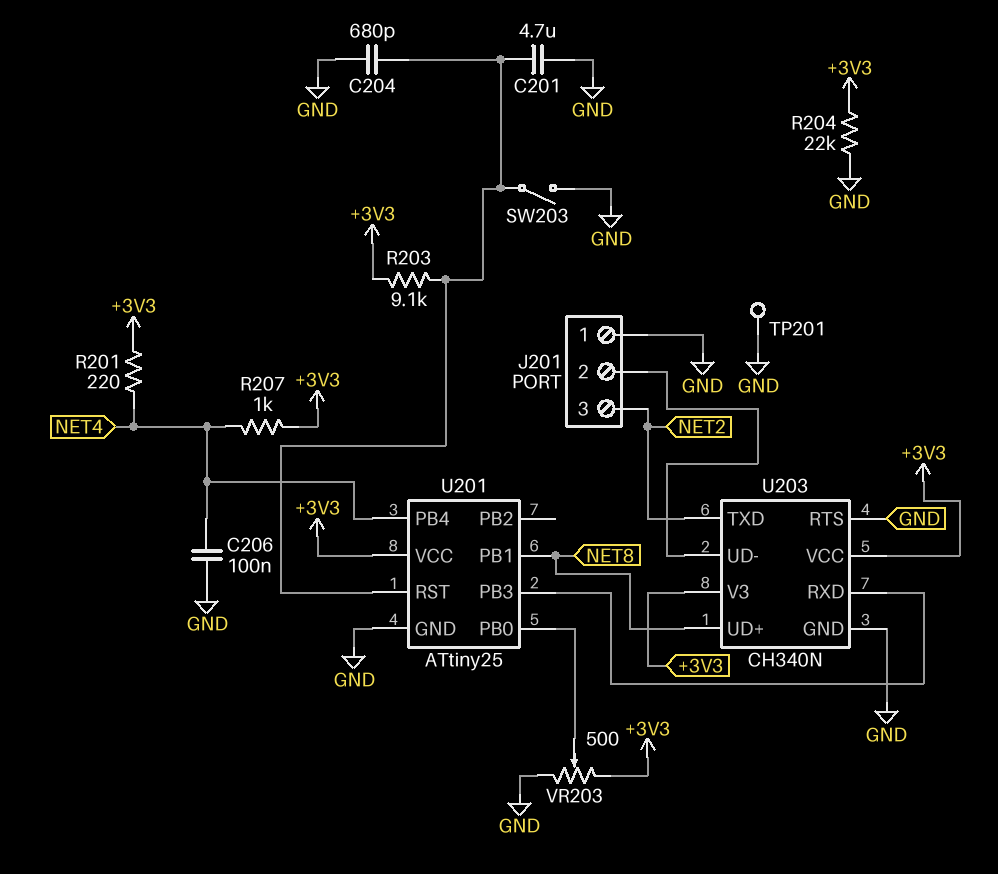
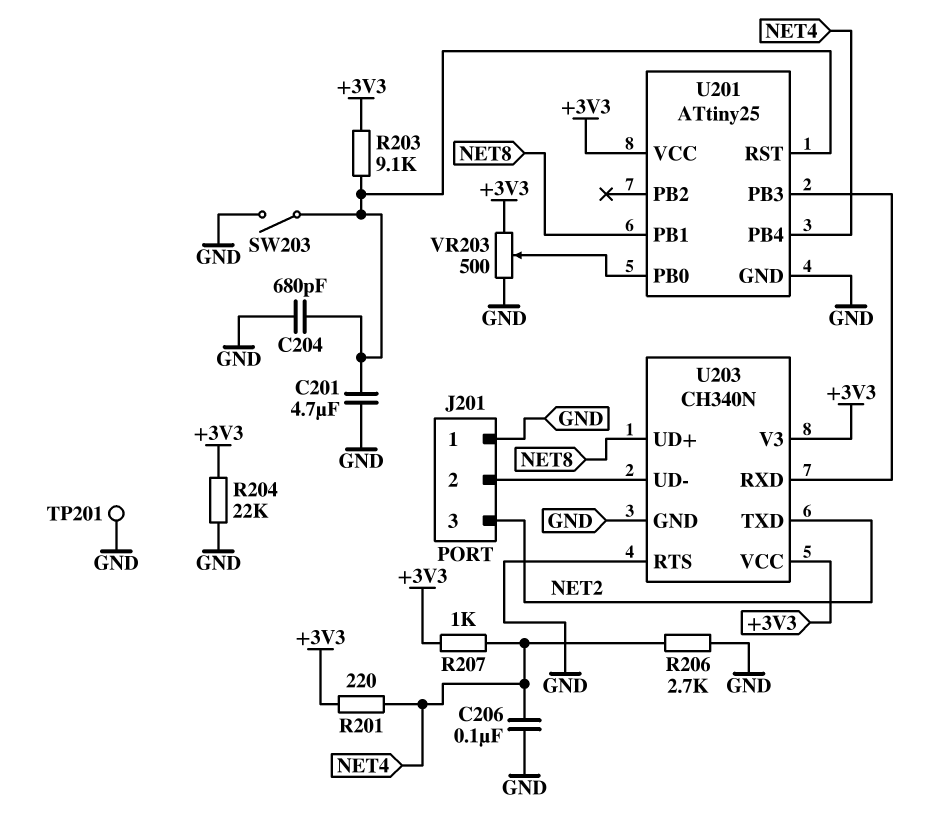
R206: none -> 2.7k (GND, NET4)

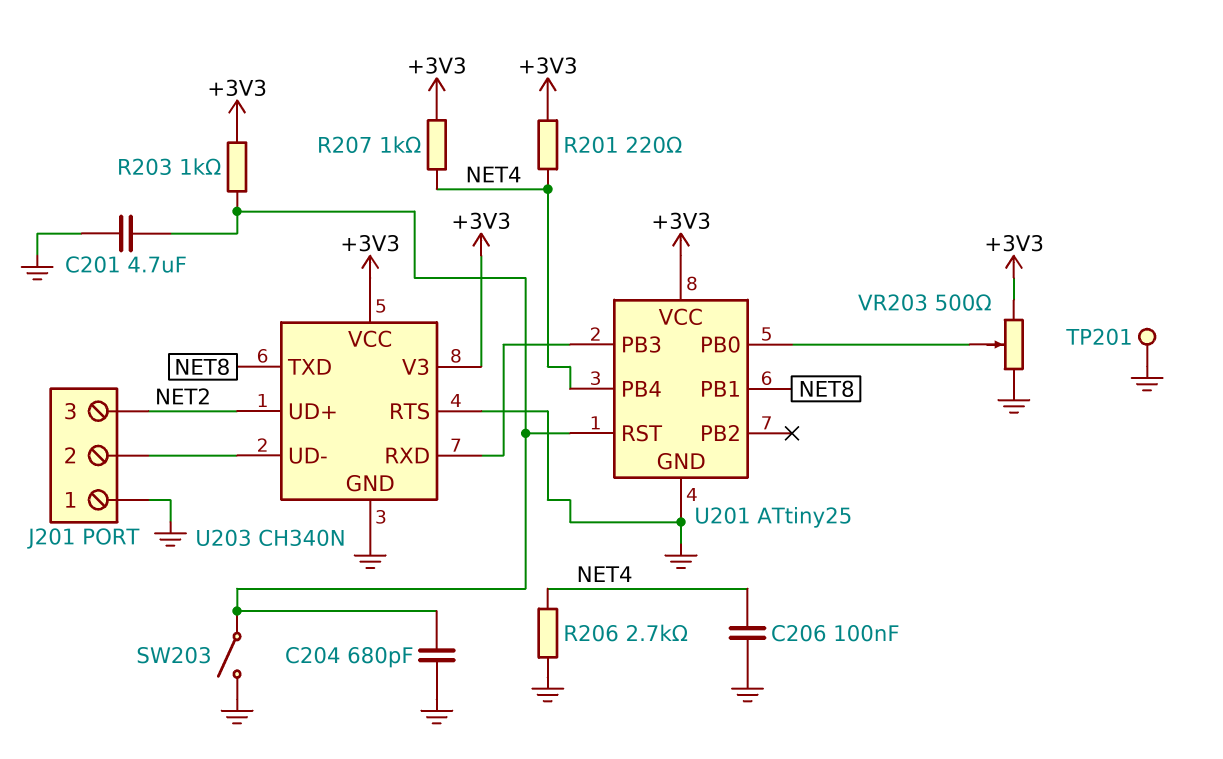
R203: 9.1k (+3V3, U201/RST) -> 1k (+3V3, U201/RST)
R204: 22k (+3V3, GND) -> none
U203 pin TXD: NET2 -> NET8
U203 pin UD+: NET8 -> NET2

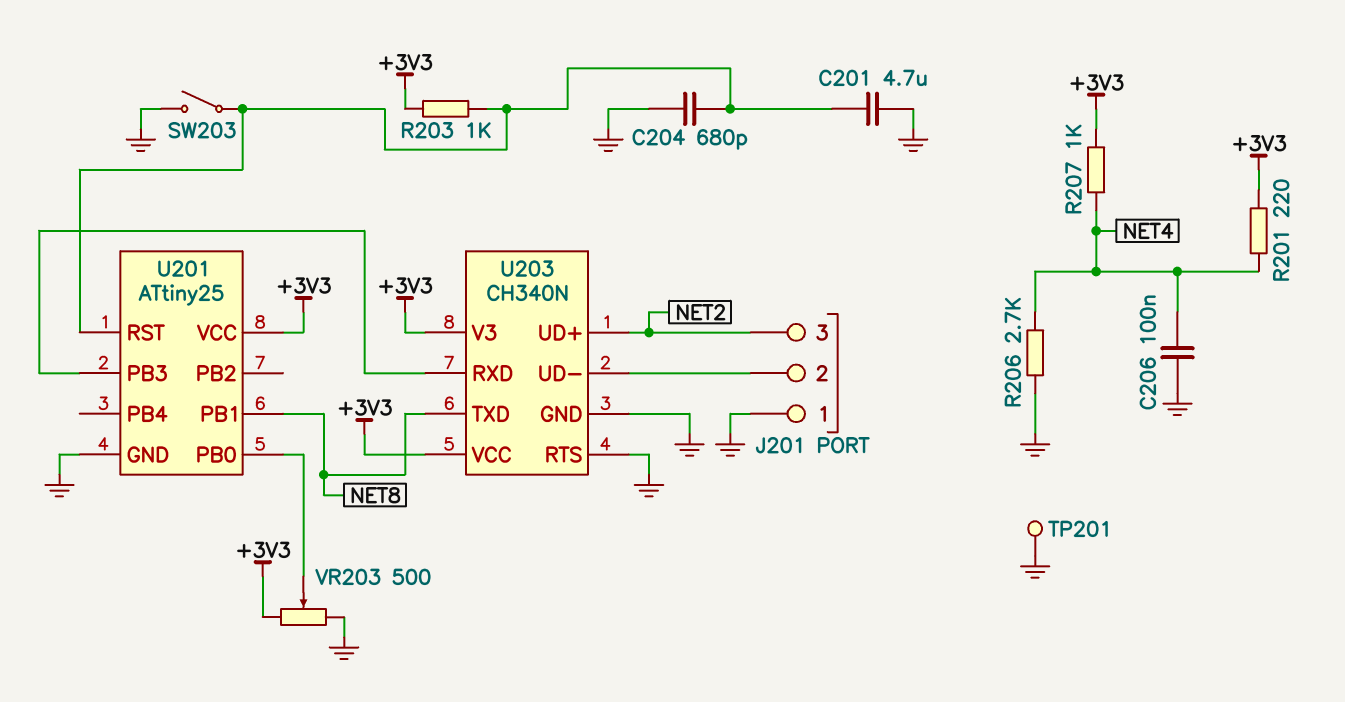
U201 pin PB4: NET4 -> none

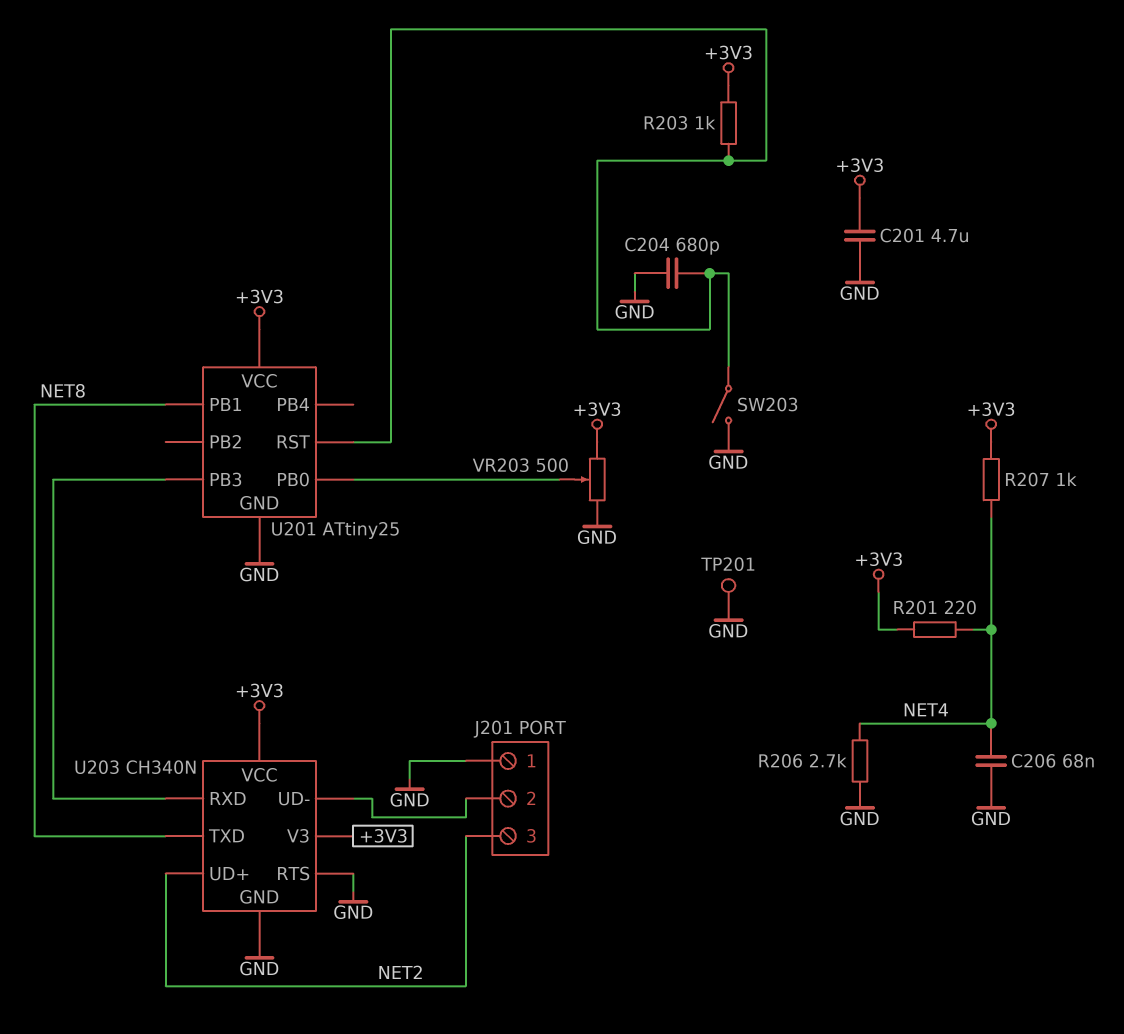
C201: 4.7uF (GND, U201/RST) -> 4.7uF (+3V3, GND)
C206: 100nF (GND, NET4) -> 68nF (GND, NET4)

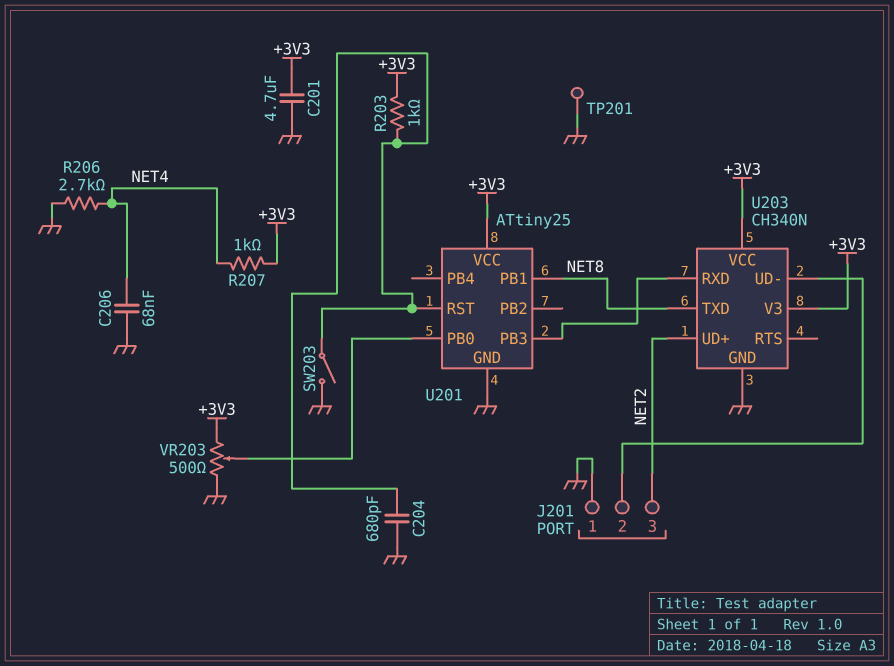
R201: 220 (+3V3, NET4) -> none
U203 pin RTS: GND -> none

